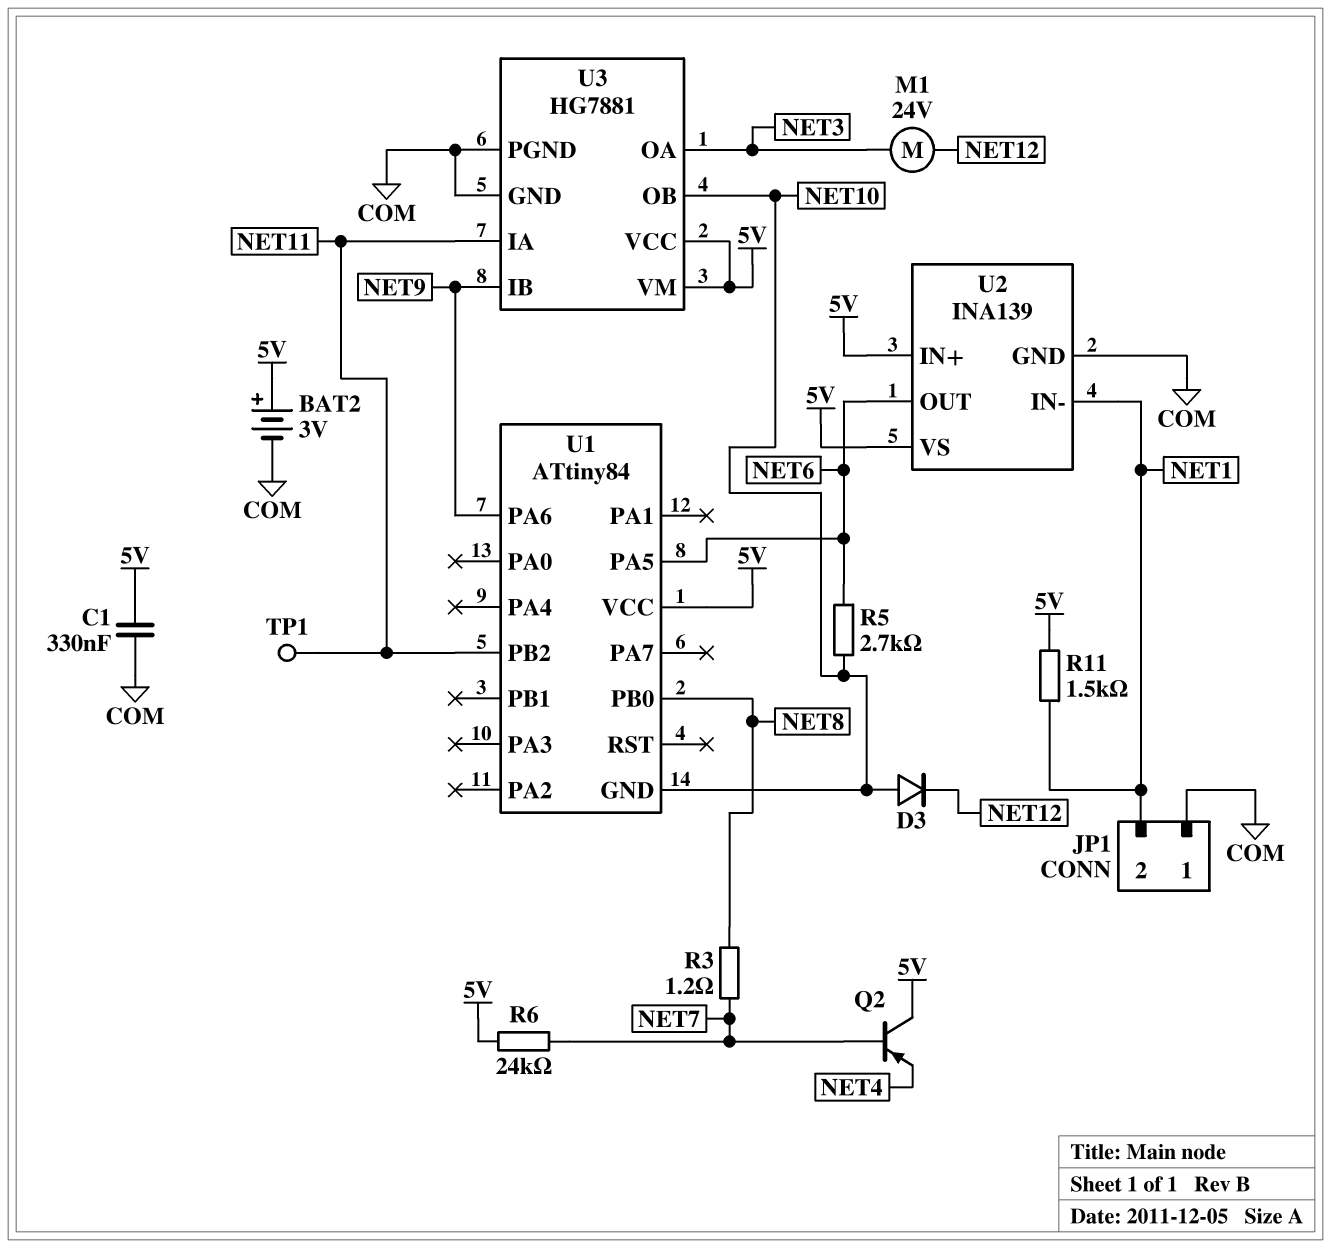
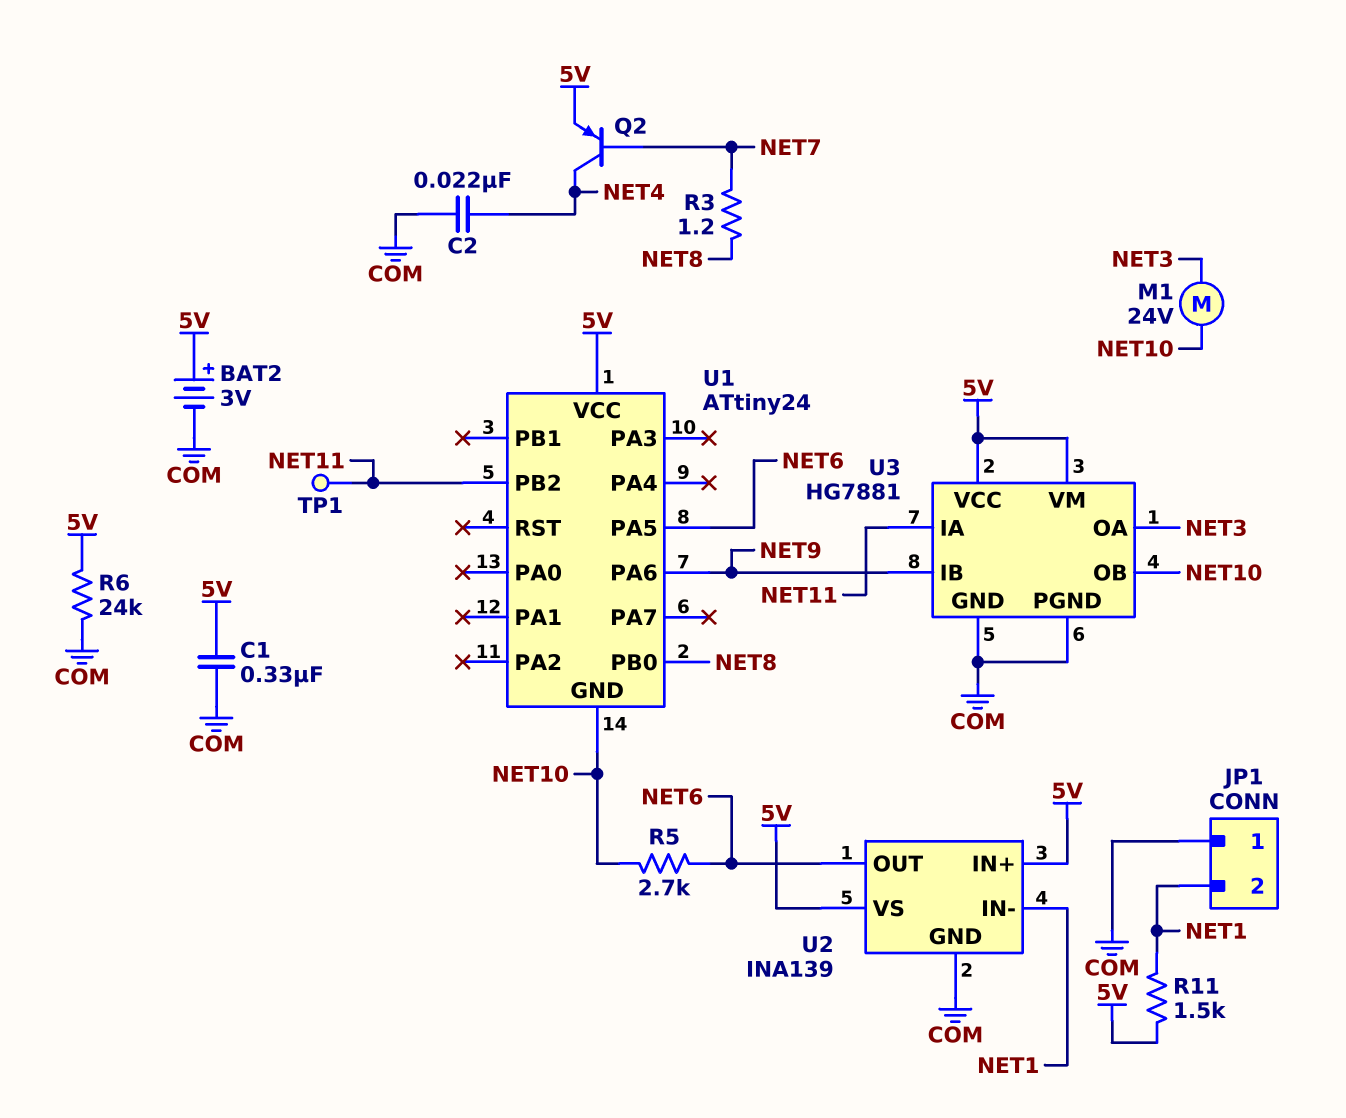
C2: none -> 22nF (COM, NET4)
D3: diode (A NET10, K NET12) -> none
M1: motor 24V (NET3, NET12) -> motor 24V (NET3, NET10)
Q2: PNP (B NET7, C 5V, E NET4) -> PNP (B NET7, C NET4, E 5V)
R6: 24k (5V, NET7) -> 24k (5V, COM)
U1: ATtiny84 -> ATtiny24

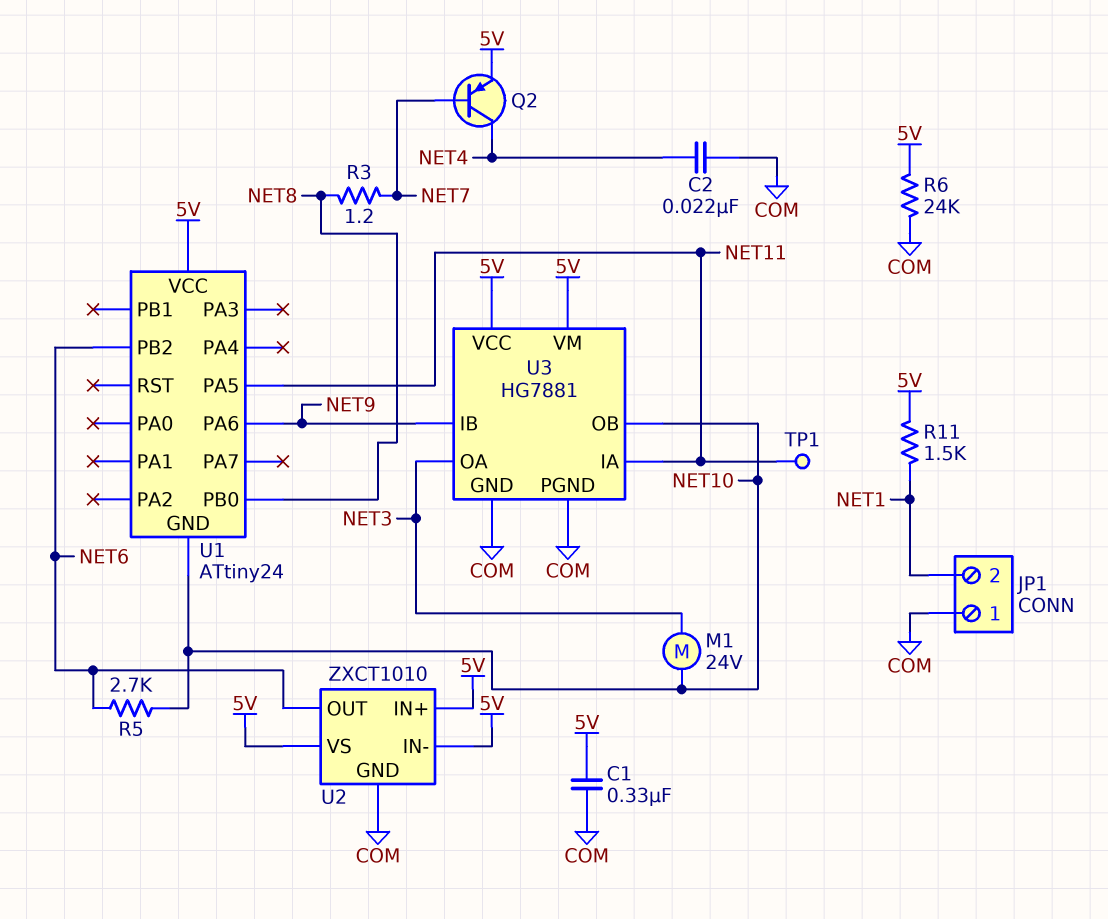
BAT2: 3V (plus 5V, minus COM) -> none
U1 pin PA5: NET6 -> NET11
U1 pin PB2: NET11 -> NET6
U2: INA139 -> ZXCT1010
U2 pin IN-: NET1 -> 5V

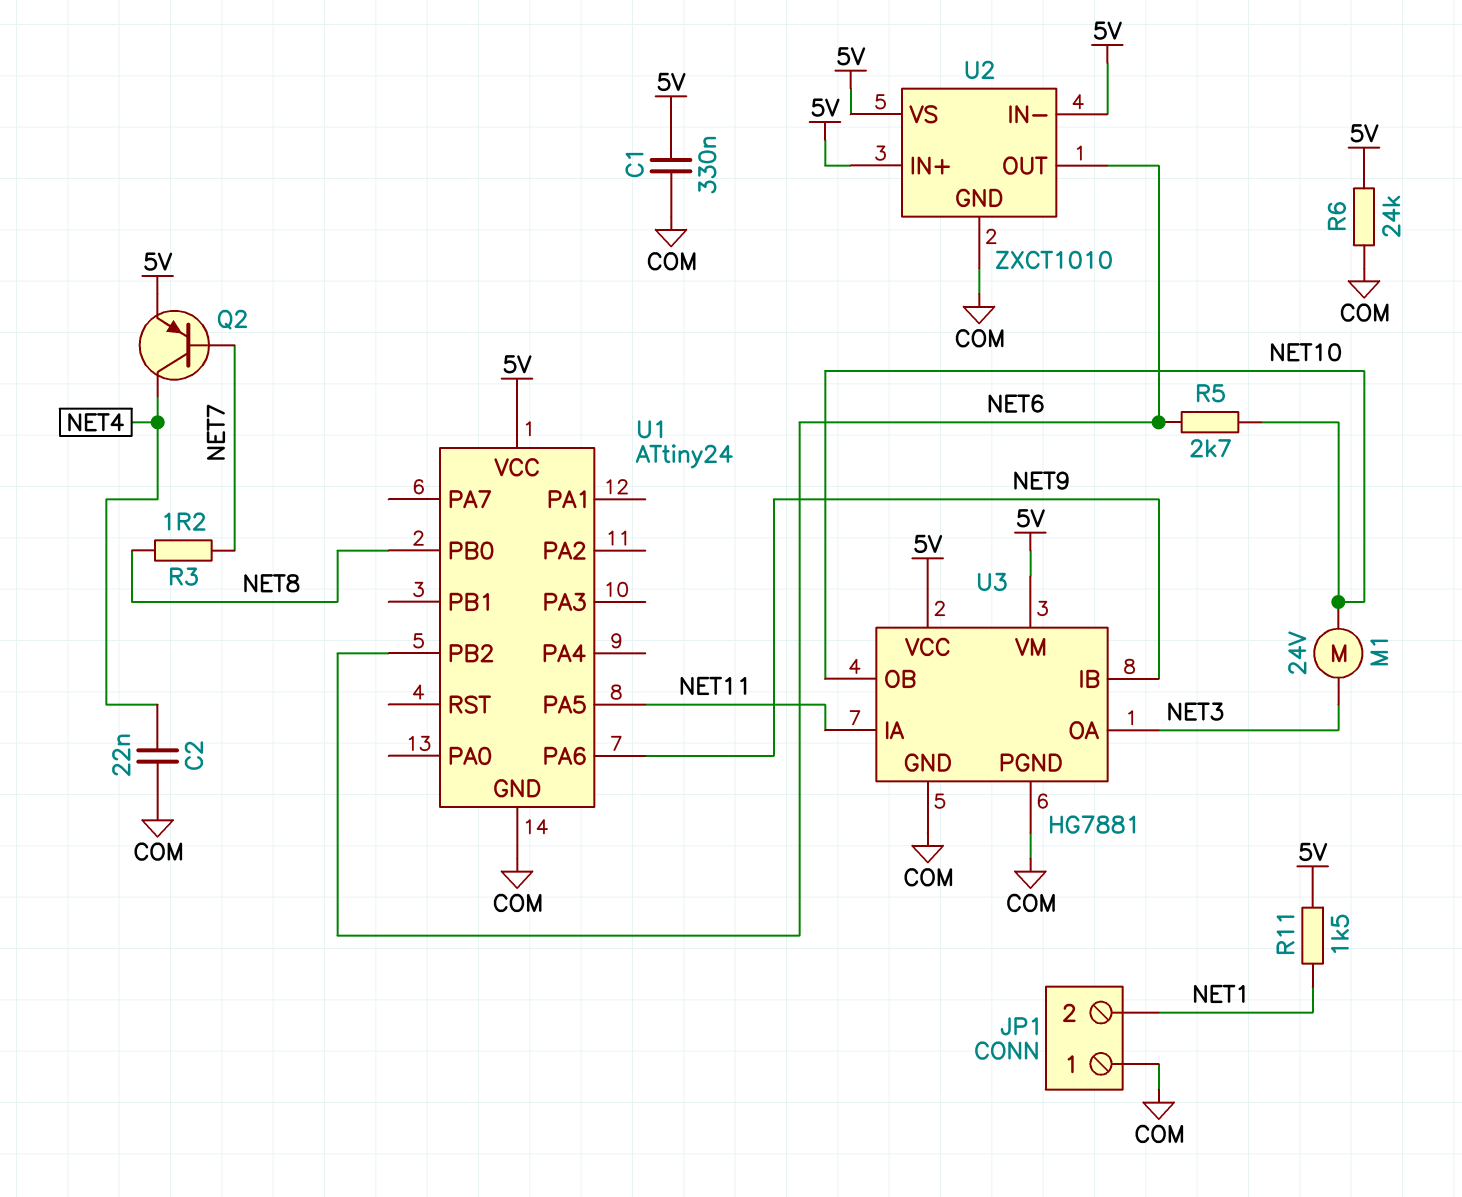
TP1: test point (NET11) -> none
U1 pin GND: NET10 -> COM

